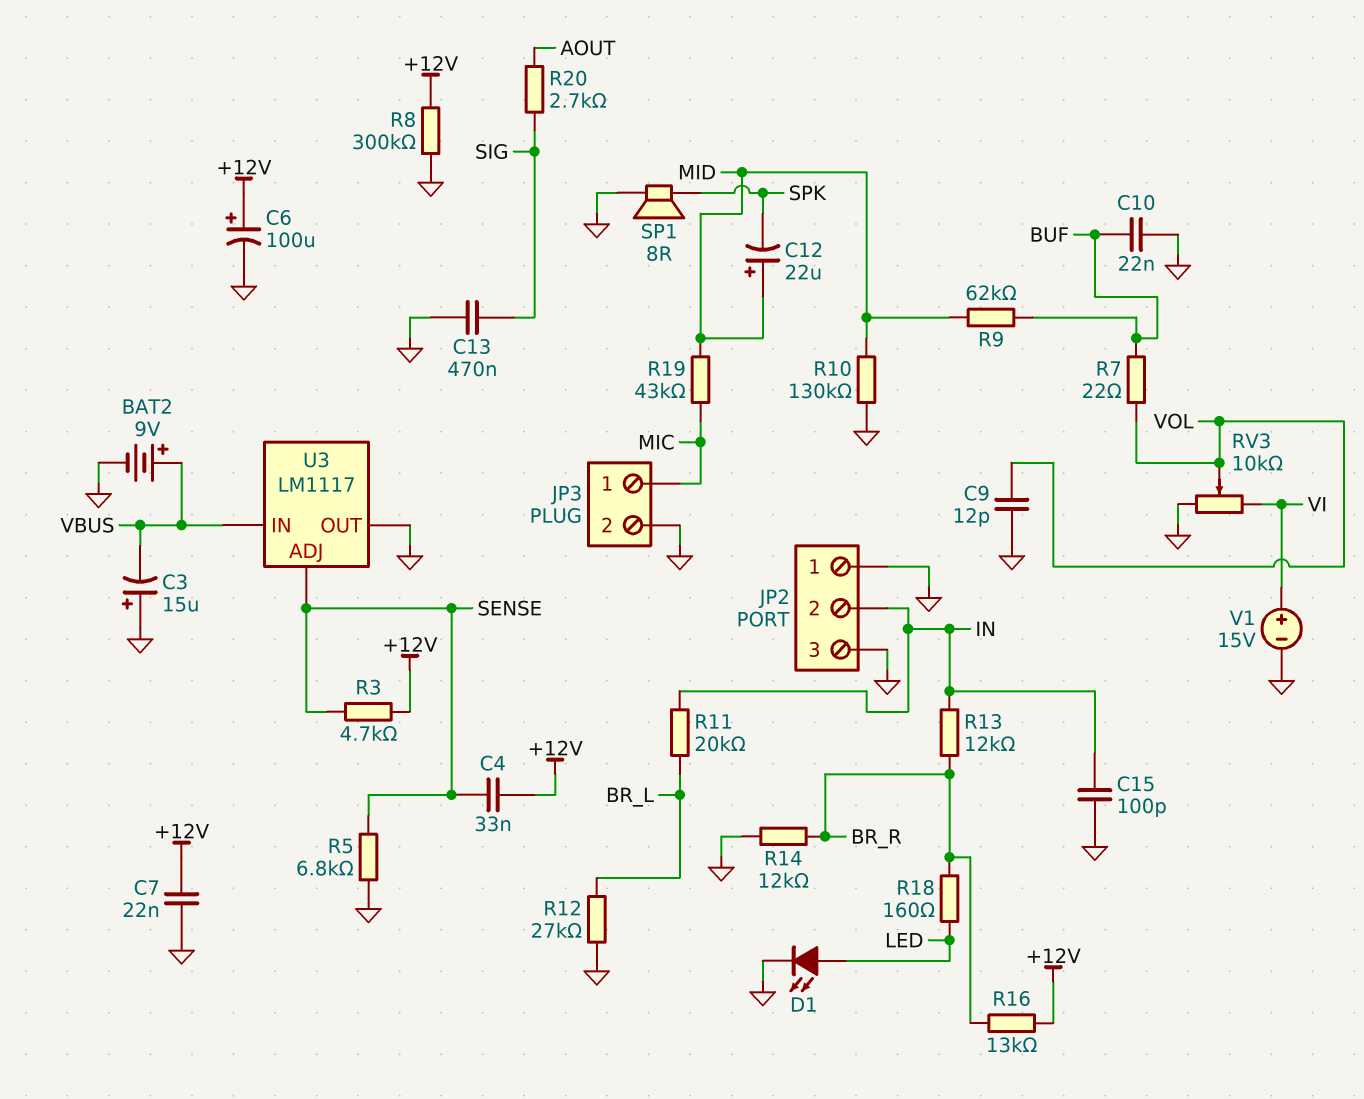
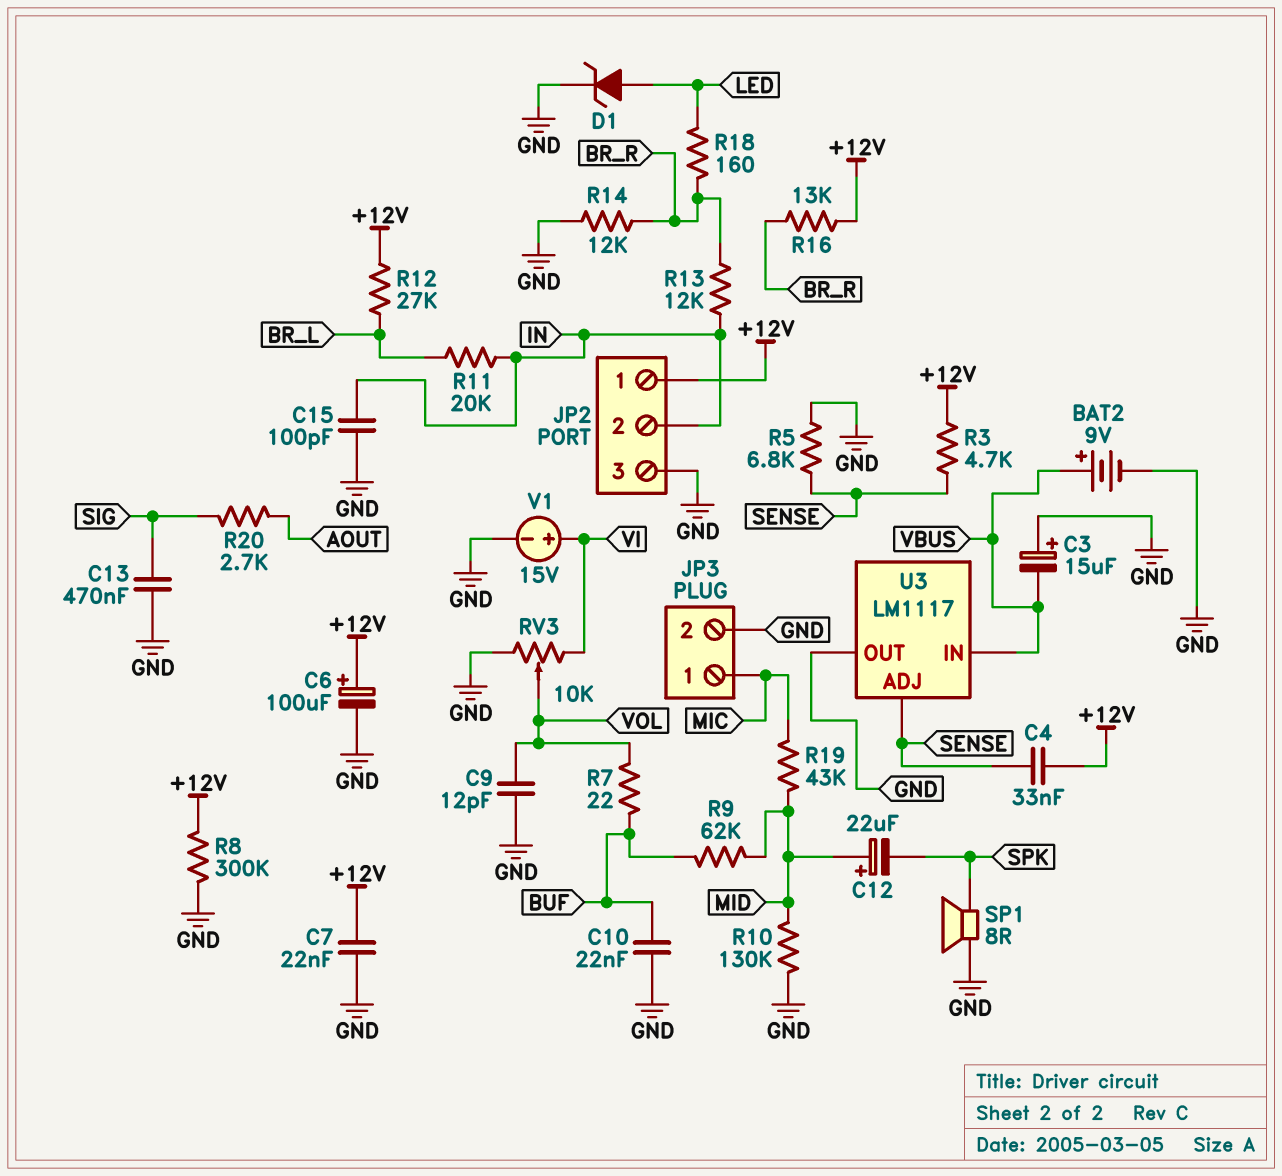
D1: LED (A LED, K GND) -> zener (A LED, K GND)
JP2 pin 1: GND -> +12V
R12: 27k (BR_L, GND) -> 27k (+12V, BR_L)

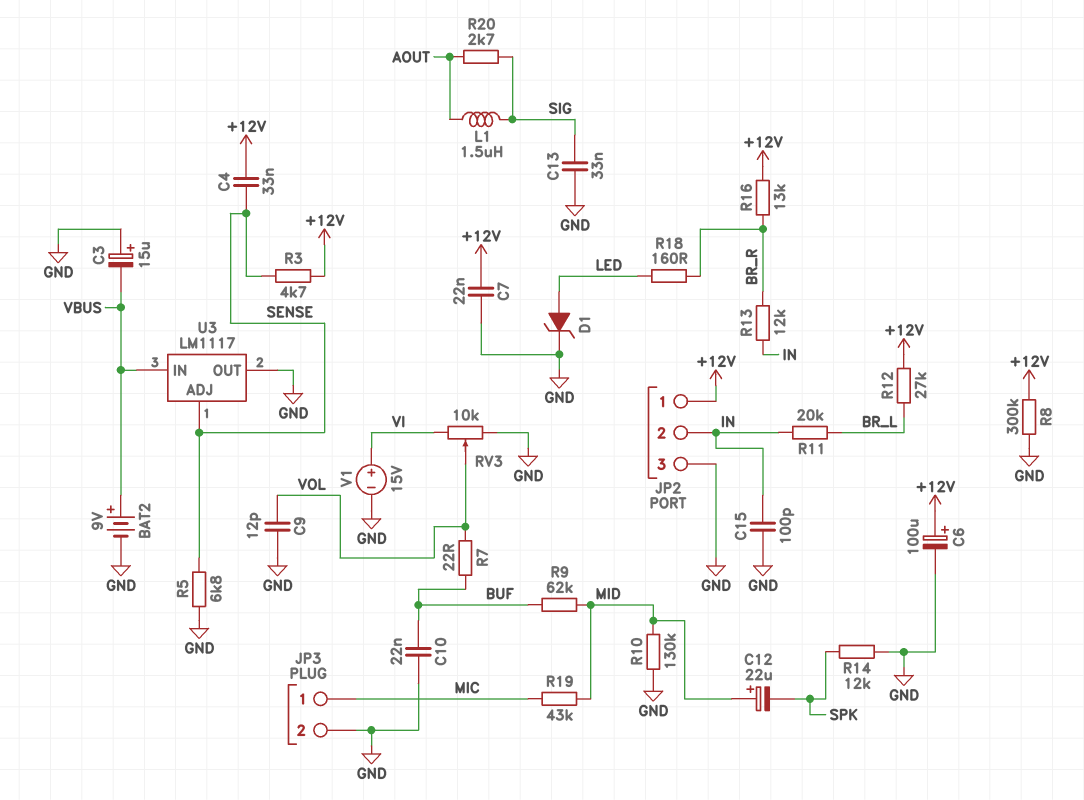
C13: 470nF (GND, SIG) -> 33nF (GND, SIG)
L1: none -> 1.5uH (AOUT, SIG)
R14: 12k (BR_R, GND) -> 12k (GND, SPK)
SP1: speaker 8R (GND, SPK) -> none

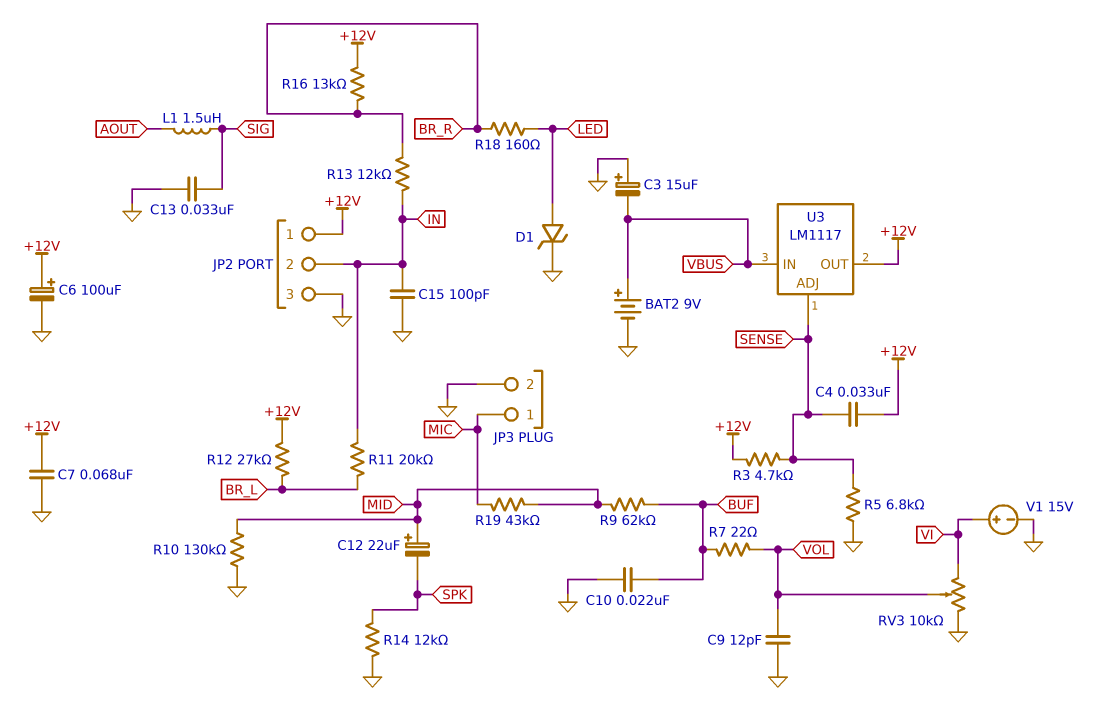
C7: 22nF (+12V, GND) -> 68nF (+12V, GND)
R8: 300k (+12V, GND) -> none
R20: 2.7k (AOUT, SIG) -> none
U3 pin OUT: GND -> +12V

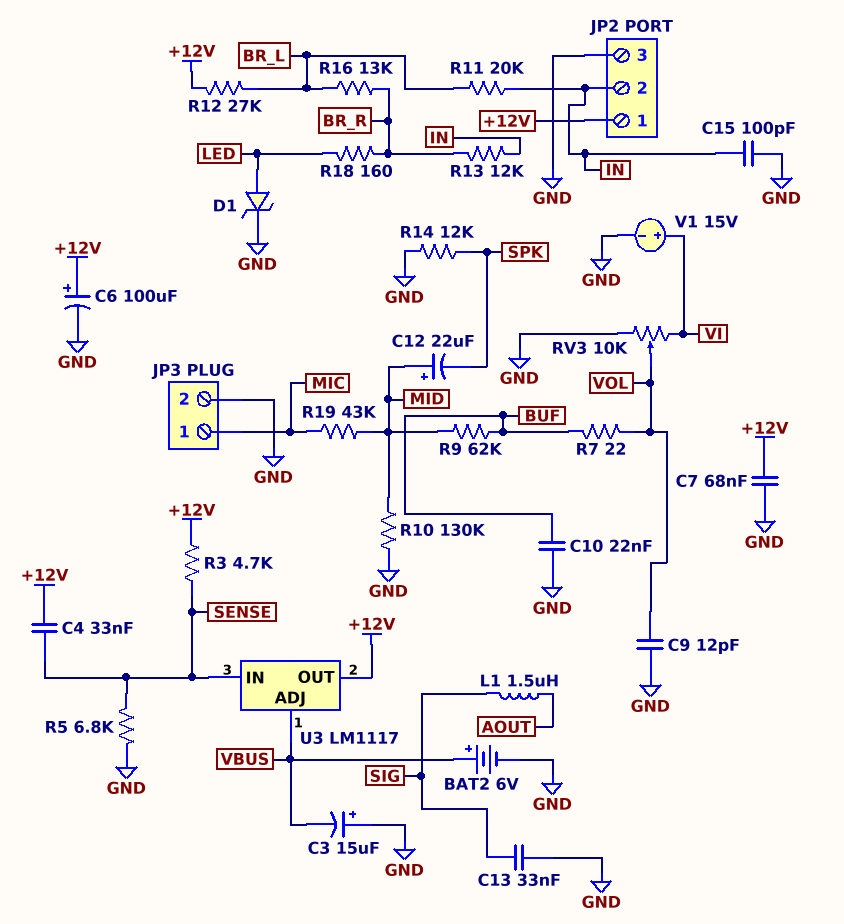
BAT2: 9V (plus VBUS, minus GND) -> 6V (plus VBUS, minus GND)
R16: 13k (+12V, BR_R) -> 13k (BR_L, BR_R)
U3 pin ADJ: SENSE -> VBUS
U3 pin IN: VBUS -> SENSE

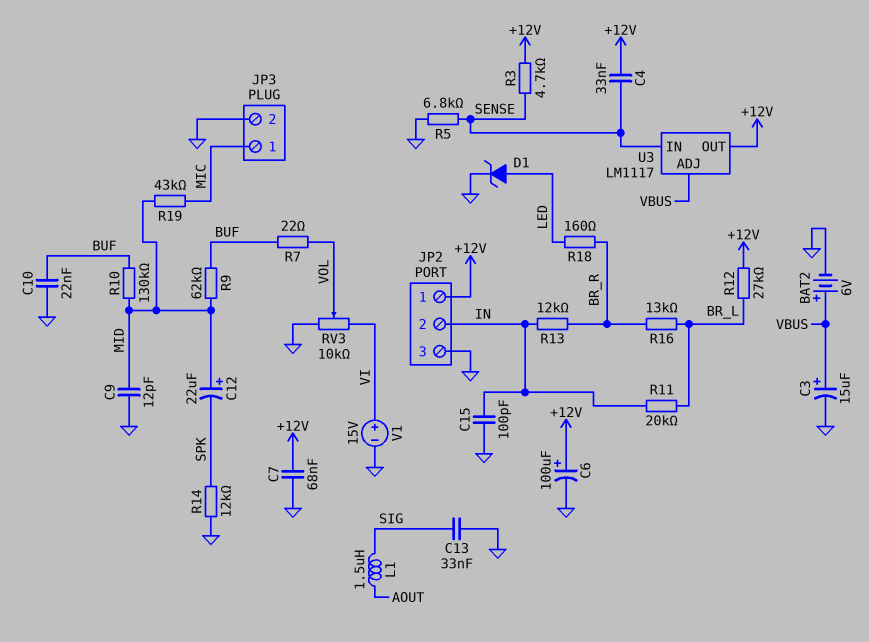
C3: 15uF (plus GND, minus VBUS) -> 15uF (plus VBUS, minus GND)
C9: 12pF (GND, VOL) -> 12pF (GND, MID)
R10: 130k (GND, MID) -> 130k (BUF, MID)

